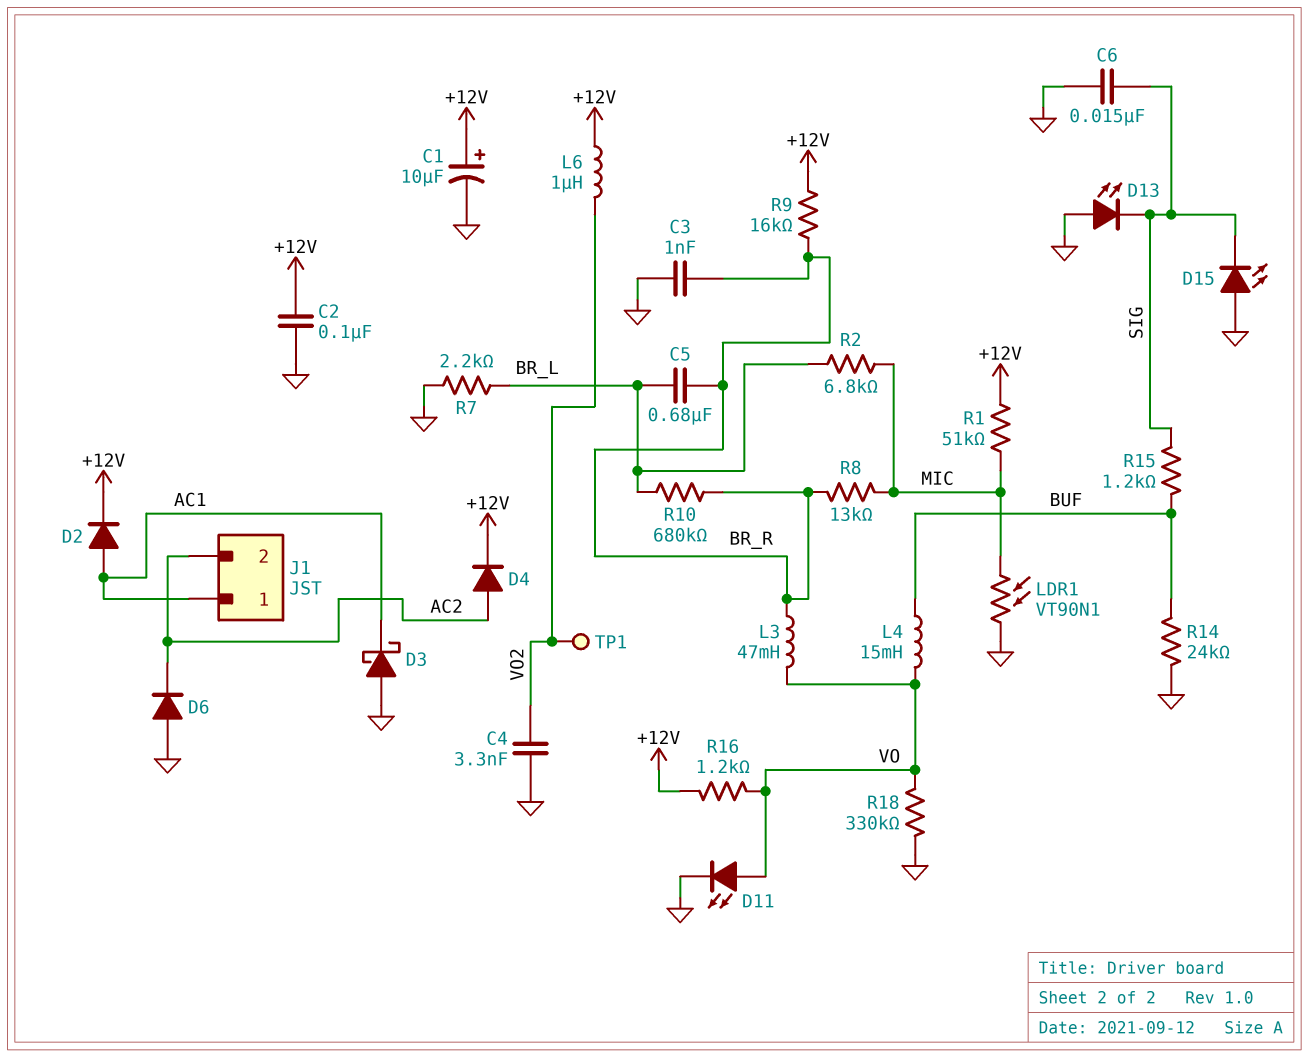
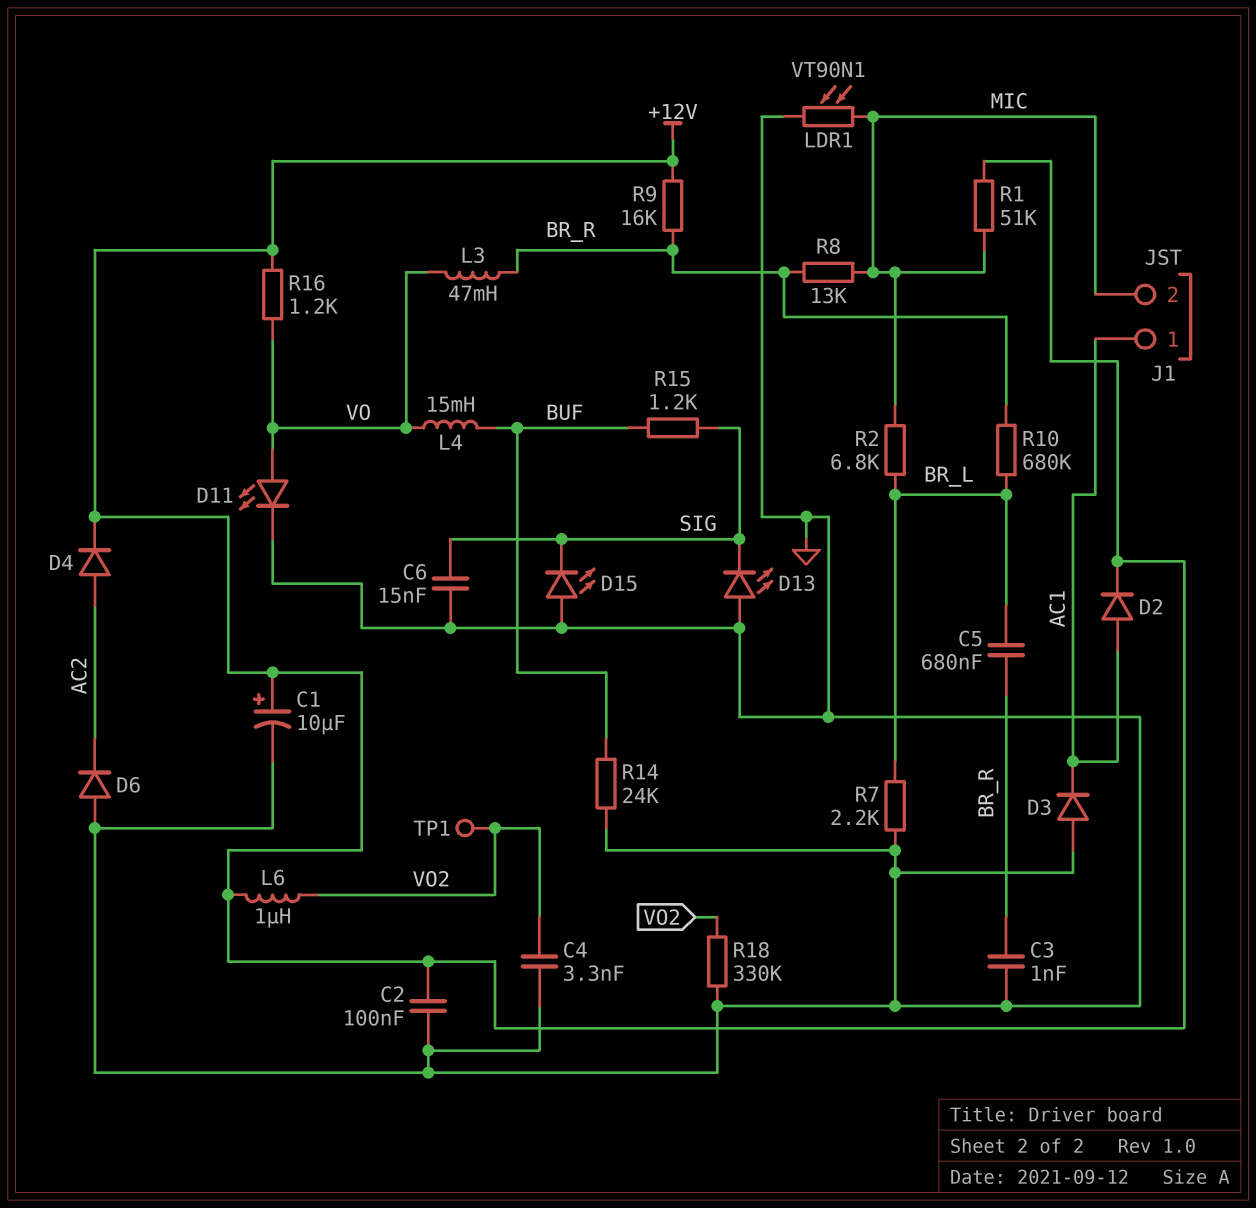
D3: schottky (A GND, K AC1) -> diode (A GND, K AC1)
J1 pin 2: AC2 -> MIC
R18: 330k (GND, VO) -> 330k (GND, VO2)

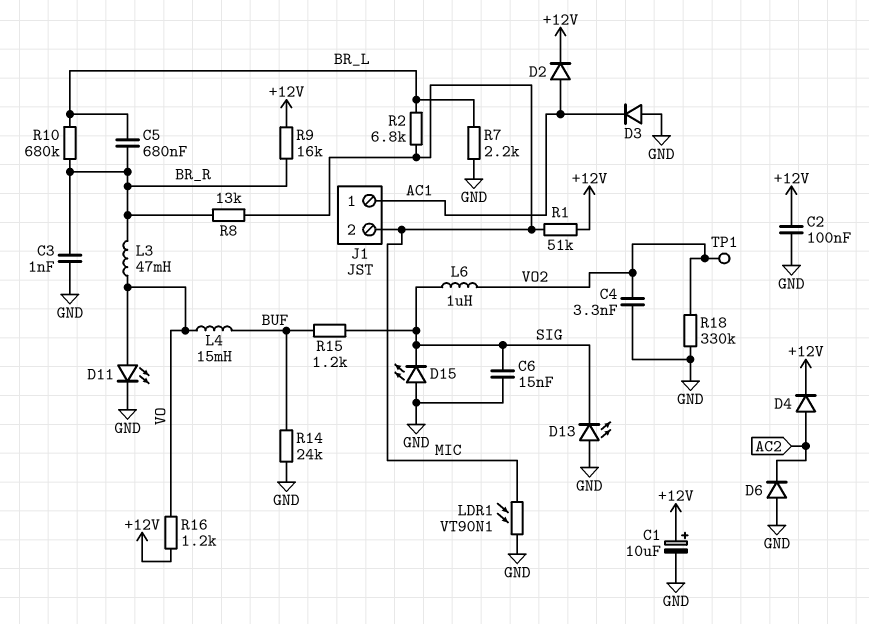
L6: 1uH (+12V, VO2) -> 1uH (SIG, VO2)

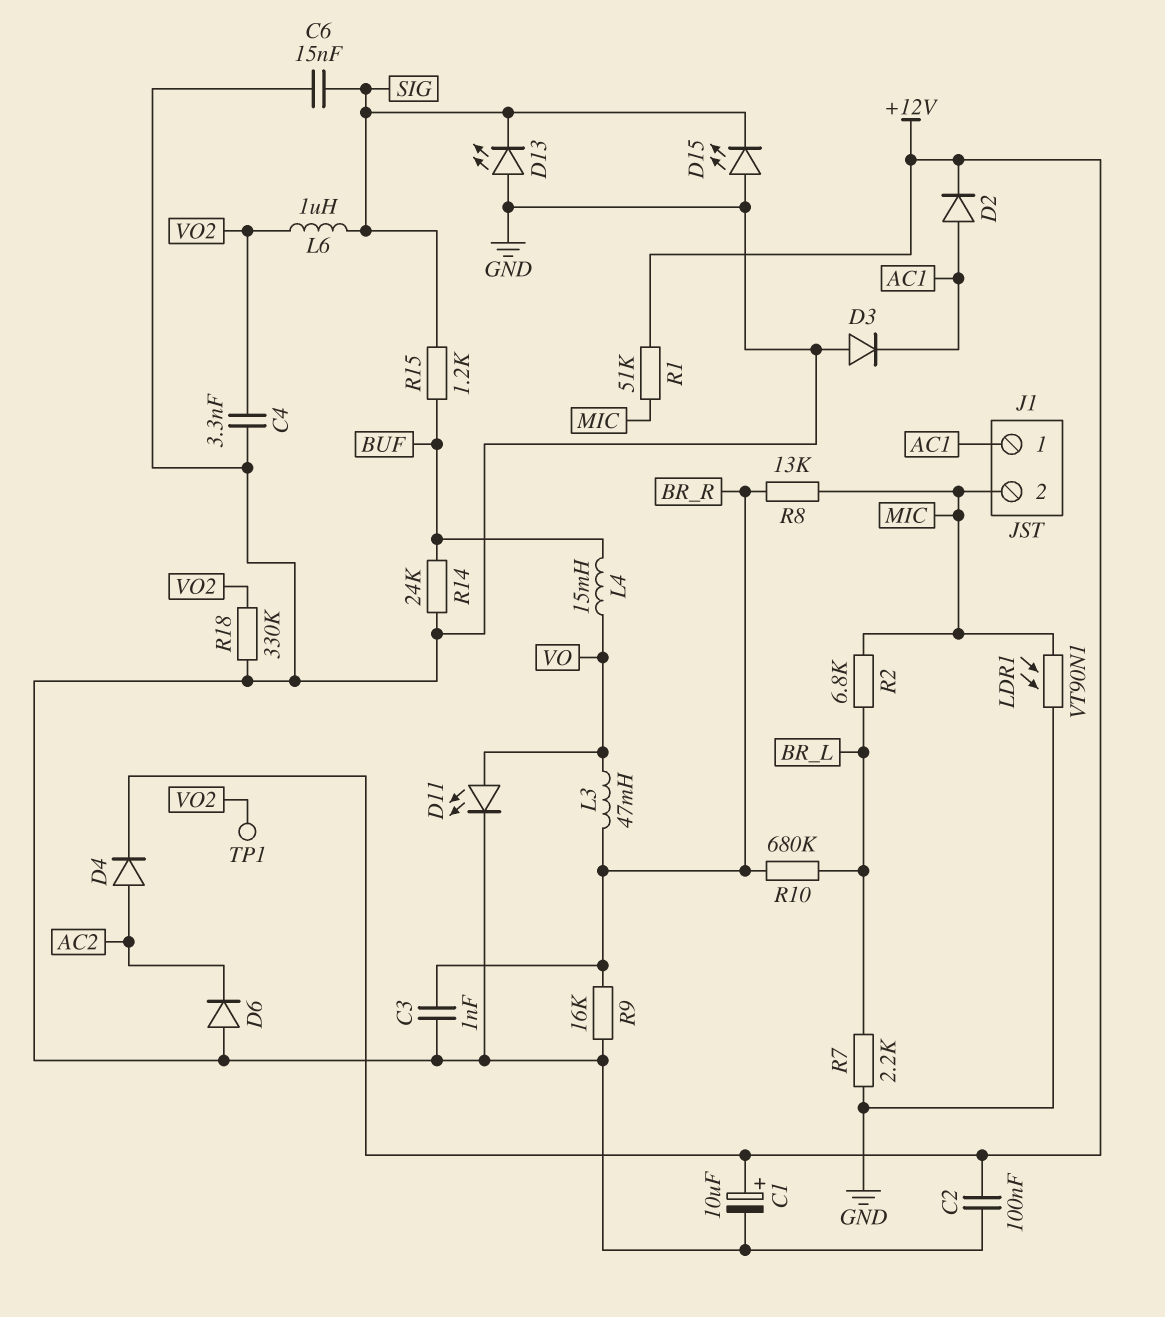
C5: 680nF (BR_L, BR_R) -> none
R9: 16k (+12V, BR_R) -> 16k (BR_R, GND)
R16: 1.2k (+12V, VO) -> none

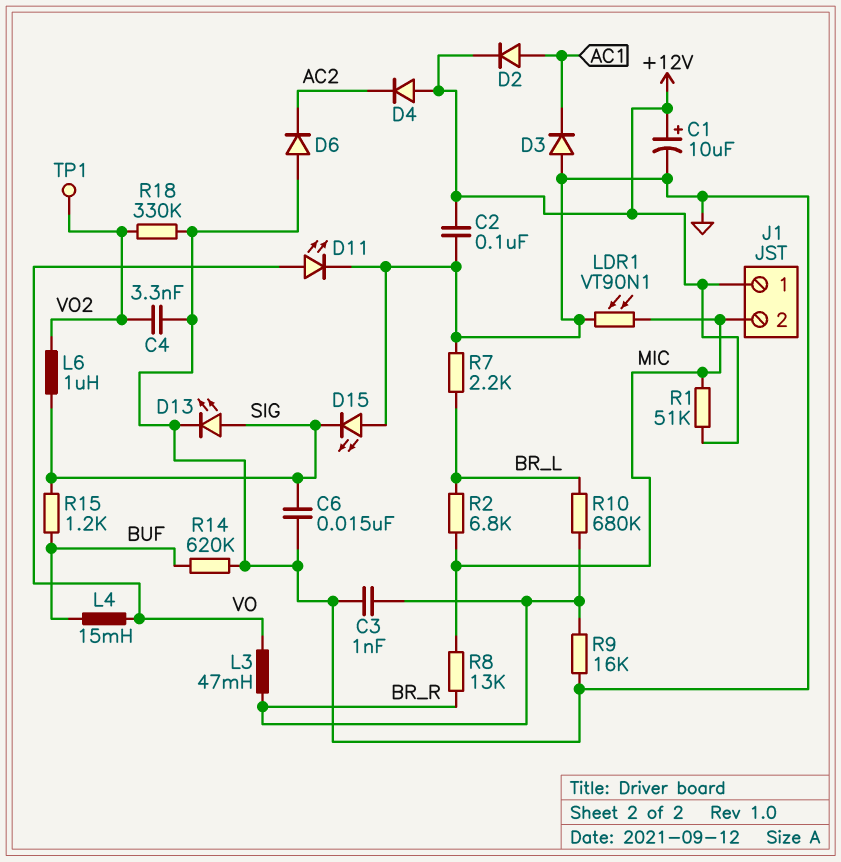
D4: diode (A AC2, K +12V) -> diode (A +12V, K AC2)
D13: LED (A GND, K SIG) -> LED (A SIG, K GND)
J1 pin 1: AC1 -> +12V
R14: 24k (BUF, GND) -> 620k (BUF, GND)

